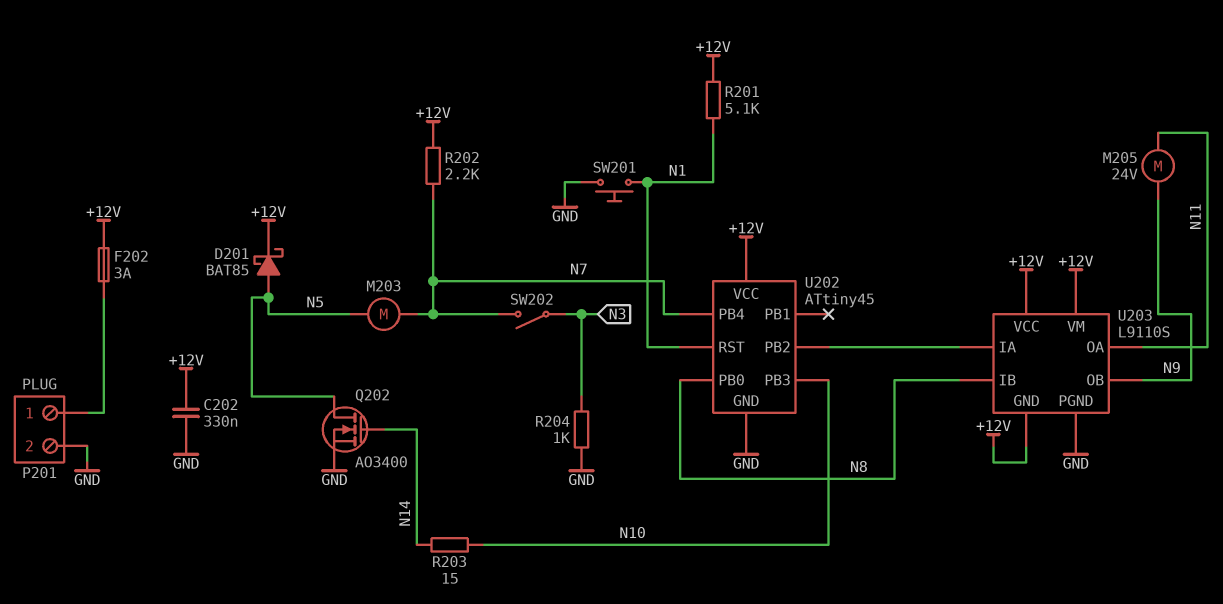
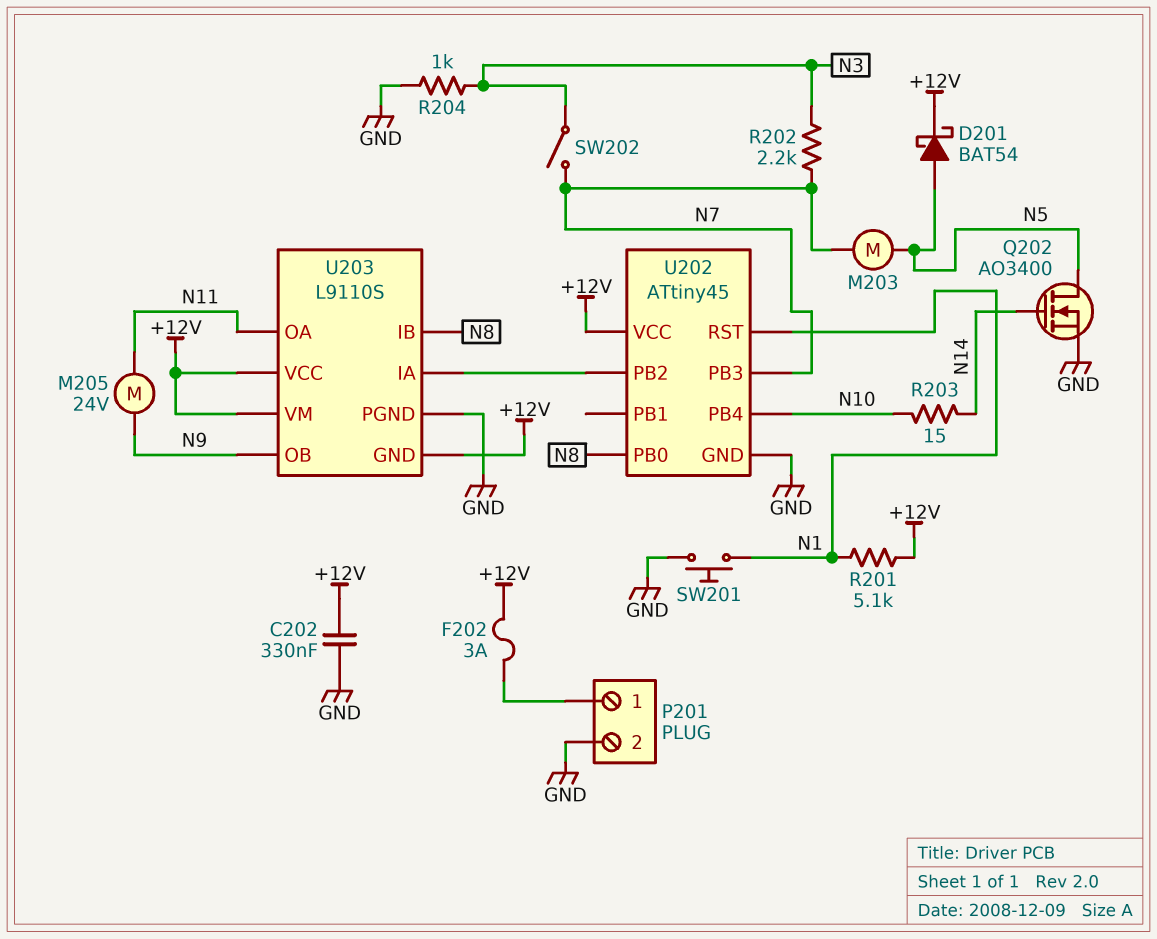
D201: schottky BAT85 (A N5, K +12V) -> schottky BAT54 (A N5, K +12V)
R202: 2.2k (+12V, N7) -> 2.2k (N3, N7)
U202 pin PB3: N10 -> N7
U202 pin PB4: N7 -> N10

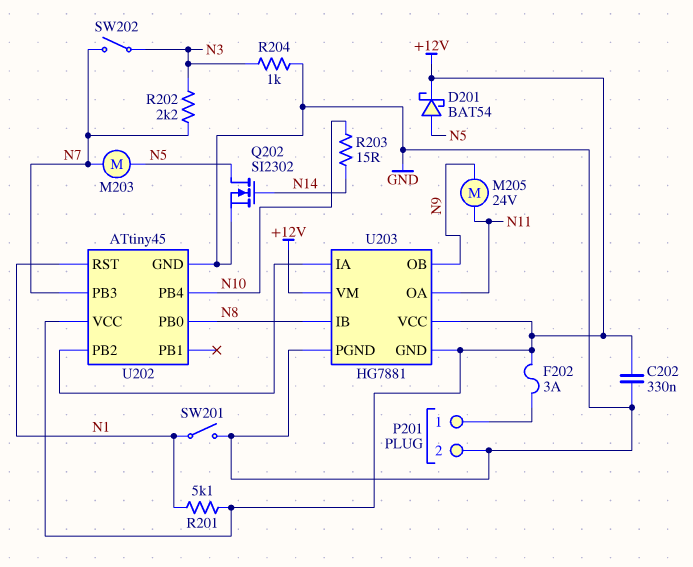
Q202: NMOS AO3400 (G N14, D N5, S GND) -> NMOS SI2302 (G N14, D N5, S GND)
SW201: button (GND, N1) -> switch (GND, N1)
U203: L9110S -> HG7881

